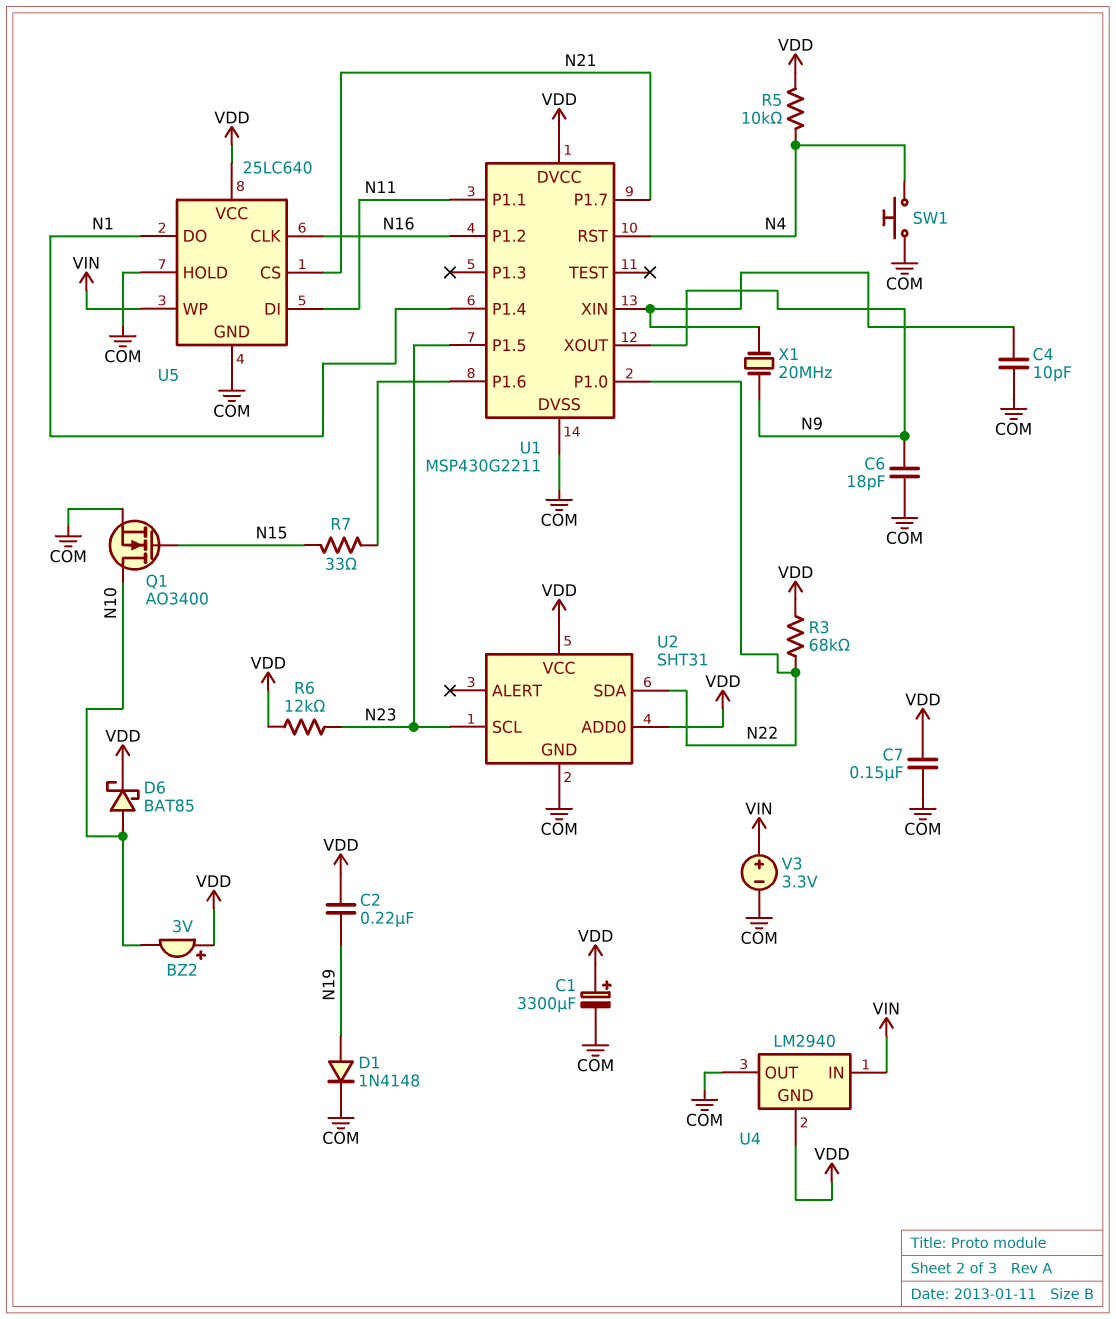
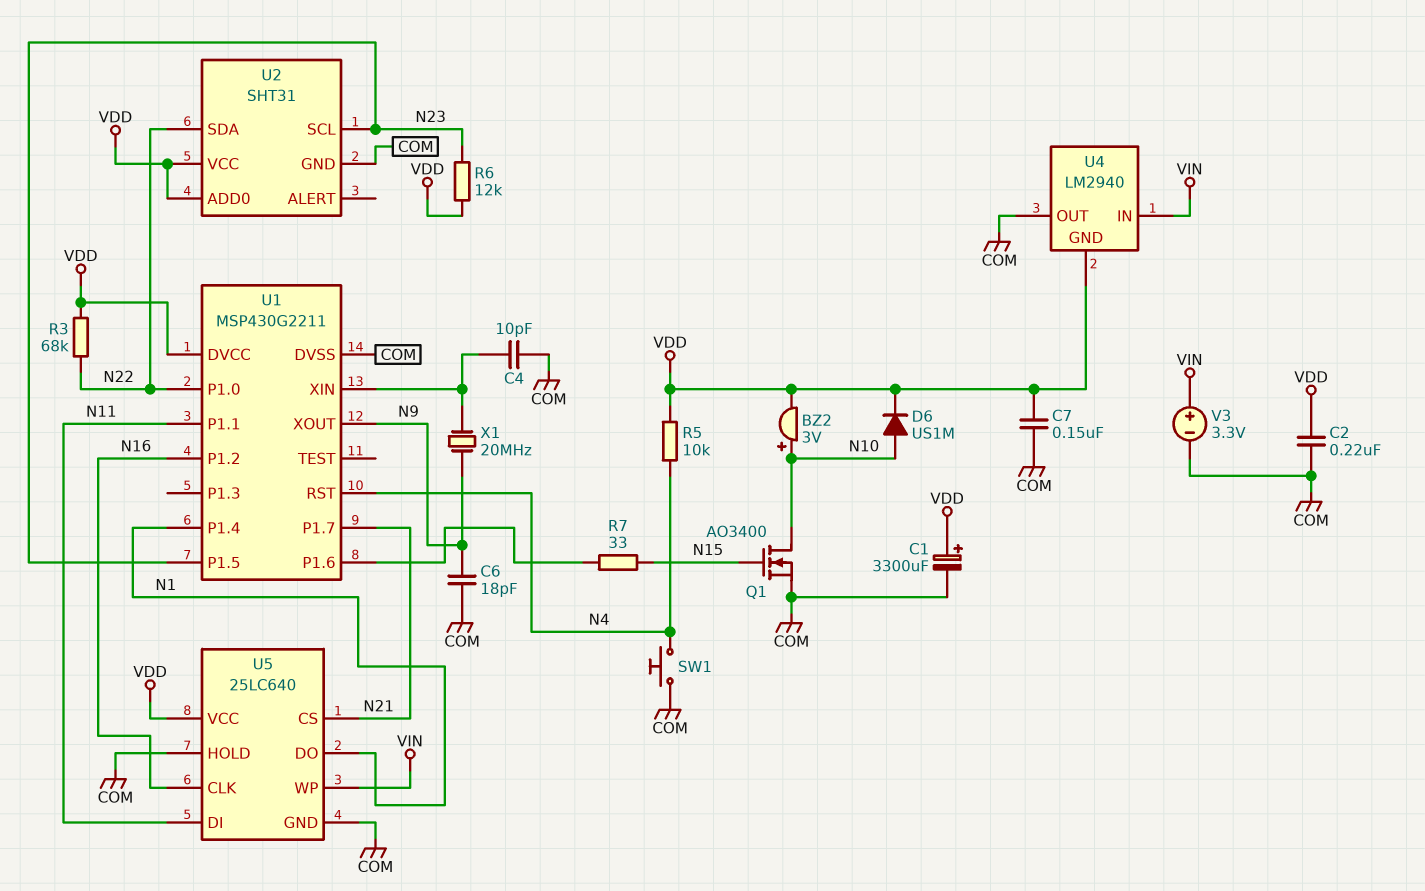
BZ2: buzzer 3V (plus VDD, minus N10) -> buzzer 3V (plus N10, minus VDD)
C2: 220nF (N19, VDD) -> 220nF (COM, VDD)
D1: diode 1N4148 (A N19, K COM) -> none
D6: schottky BAT85 (A N10, K VDD) -> diode US1M (A N10, K VDD)

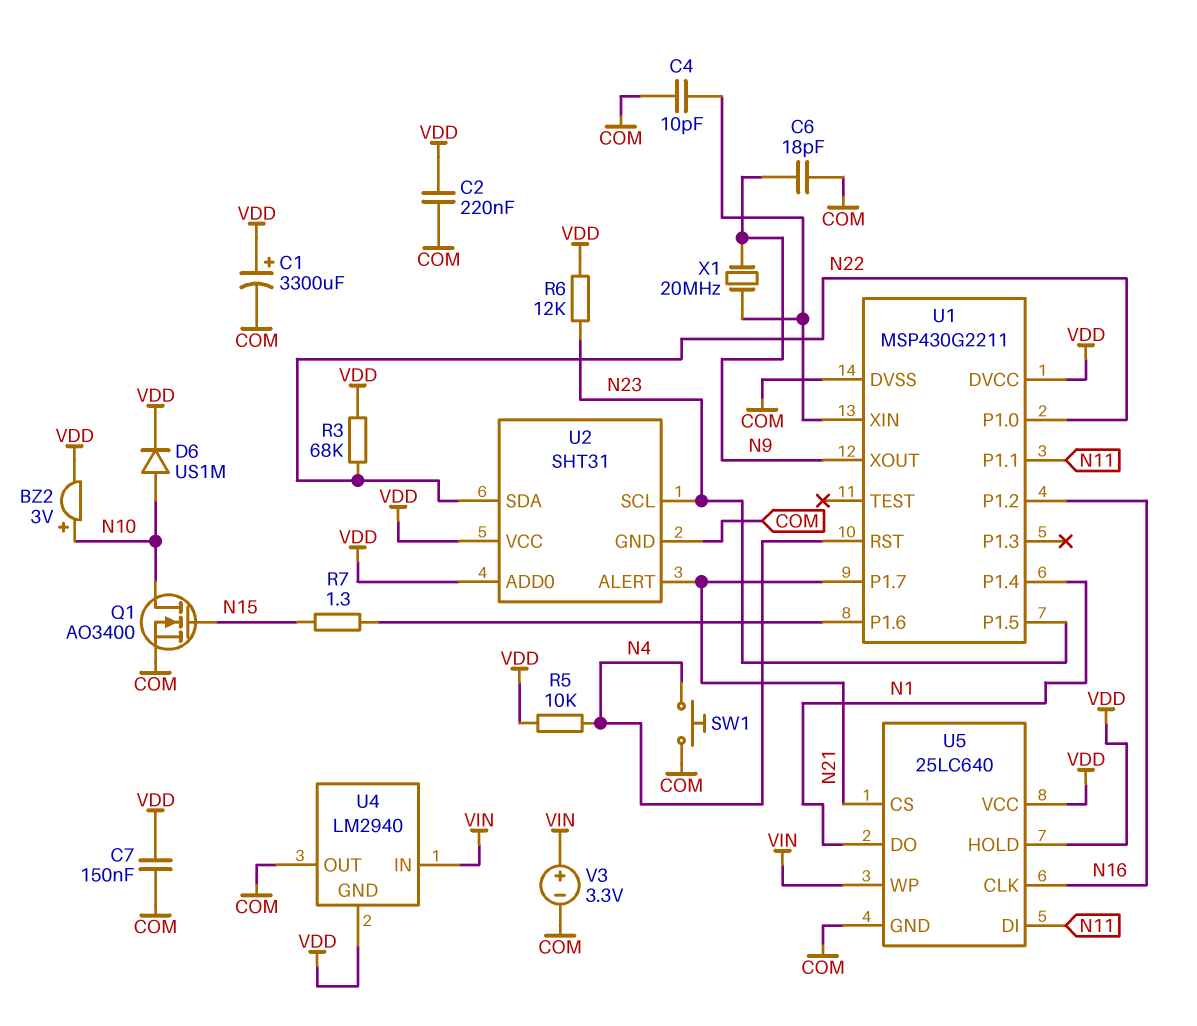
R7: 33 (N15, U1/P1.6) -> 1.3 (N15, U1/P1.6)
U2 pin ALERT: none -> N21
U5 pin HOLD: COM -> VDD

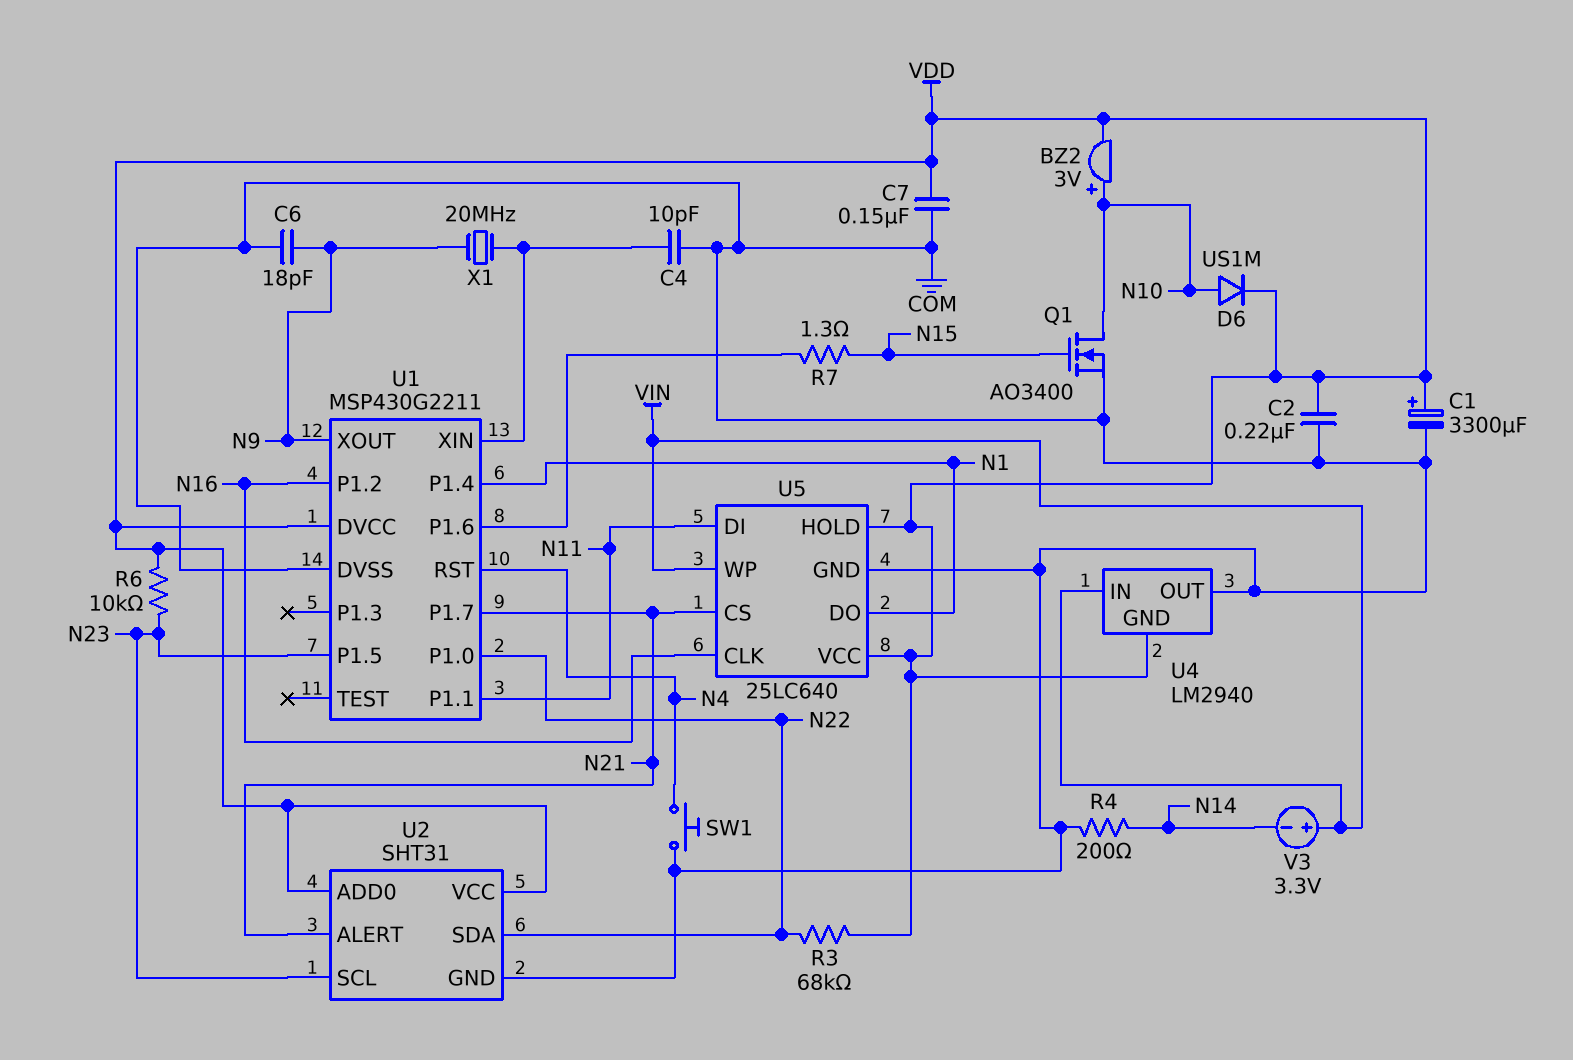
R4: none -> 200 (COM, N14)
R5: 10k (N4, VDD) -> none
R6: 12k (N23, VDD) -> 10k (N23, VDD)
V3: 3.3V (plus VIN, minus COM) -> 3.3V (plus VIN, minus N14)

